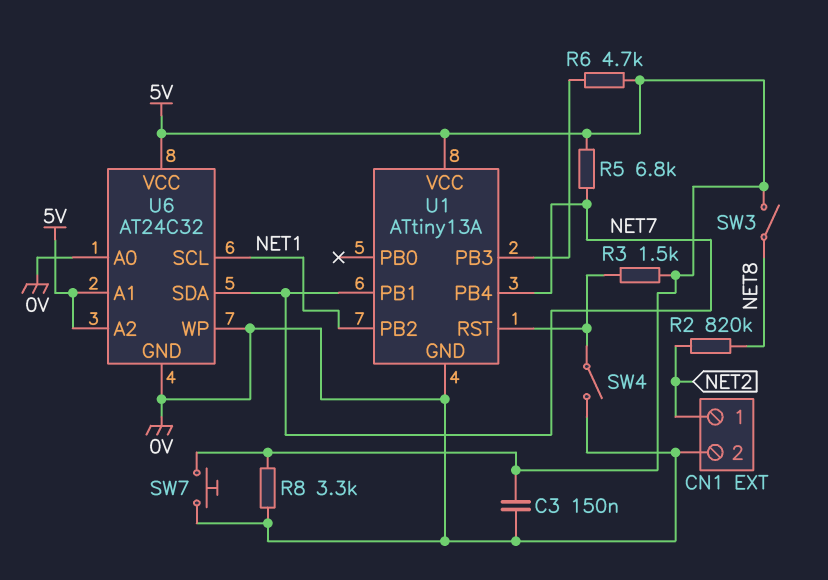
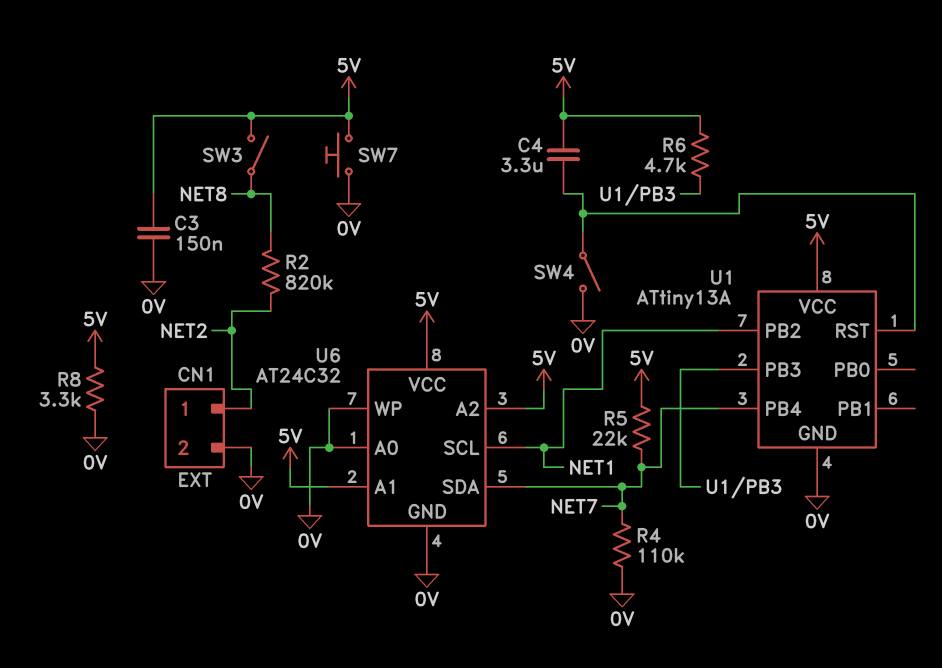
C4: none -> 3.3uF (5V, U1/RST)
R3: 1.5k (5V, U1/RST) -> none
R4: none -> 110k (0V, NET7)
R5: 6.8k (5V, NET7) -> 22k (5V, NET7)
U1 pin PB1: NET7 -> none

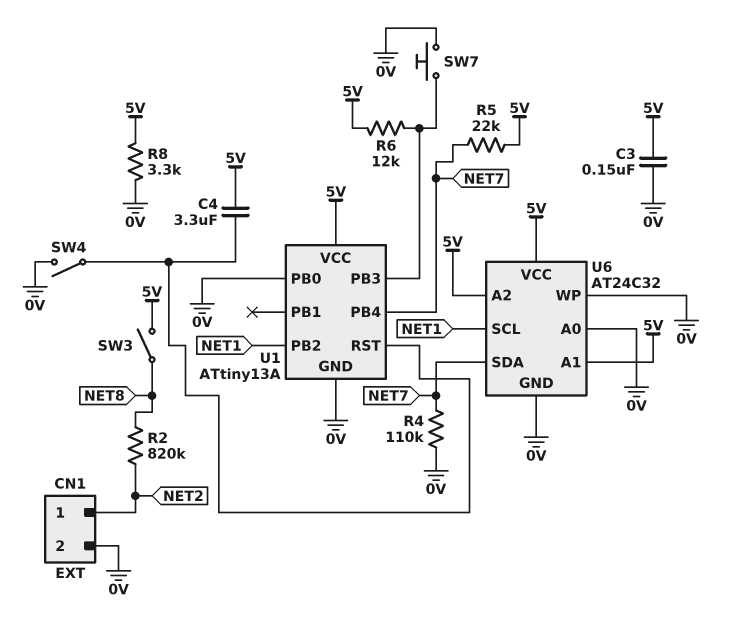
R6: 4.7k (5V, U1/PB3) -> 12k (5V, U1/PB3)
SW7: button (0V, 5V) -> button (0V, U1/PB3)
U1 pin PB0: none -> 0V

